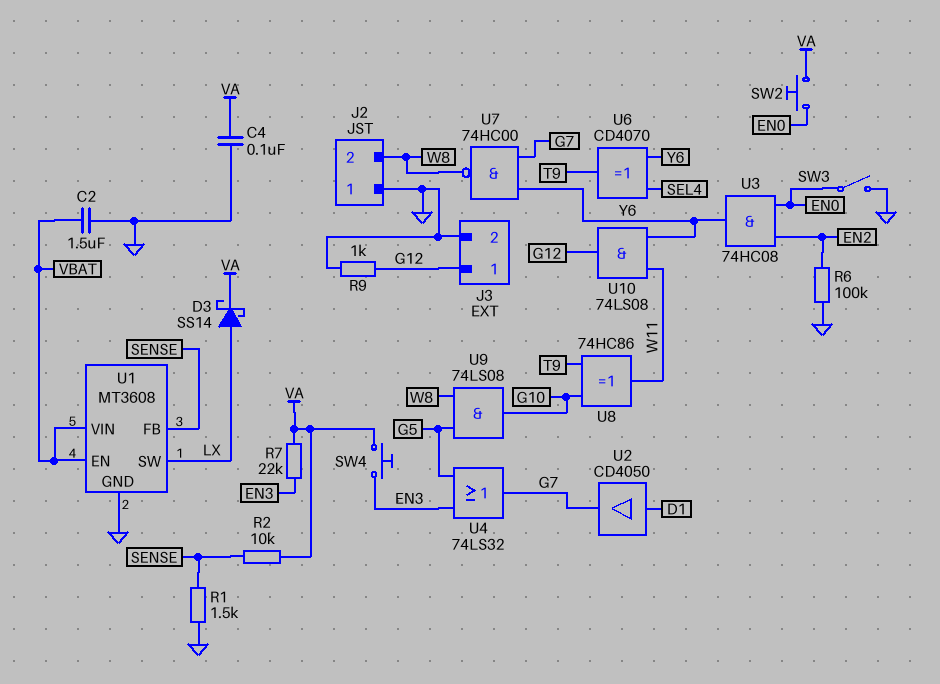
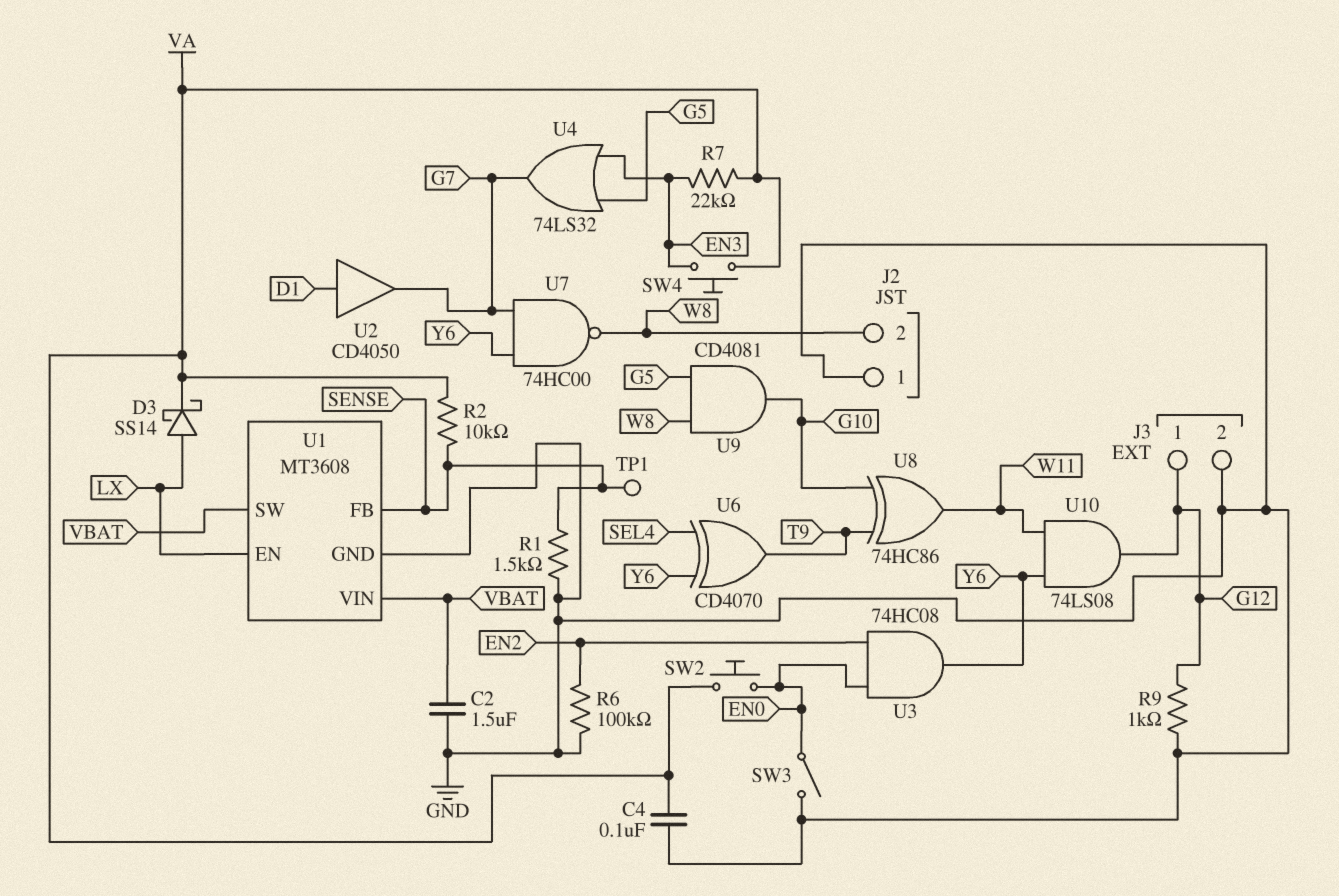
TP1: none -> test point (SENSE)
U1 pin EN: VBAT -> LX
U1 pin SW: LX -> VBAT
U9: AND 74LS08 (in G5, in W8, out G10) -> AND CD4081 (in G5, in W8, out G10)

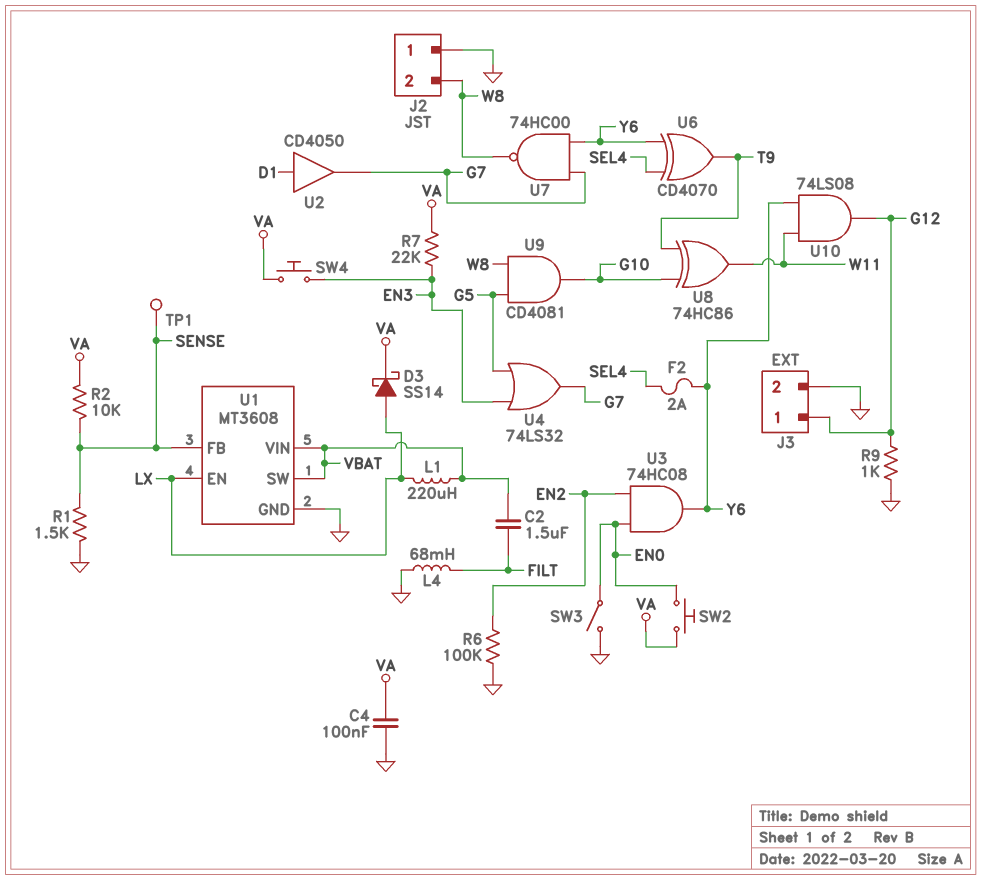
C2: 1.5uF (GND, VBAT) -> 1.5uF (FILT, VBAT)
F2: none -> 2A (SEL4, Y6)
L1: none -> 220uH (LX, VBAT)
L4: none -> 68mH (FILT, GND)

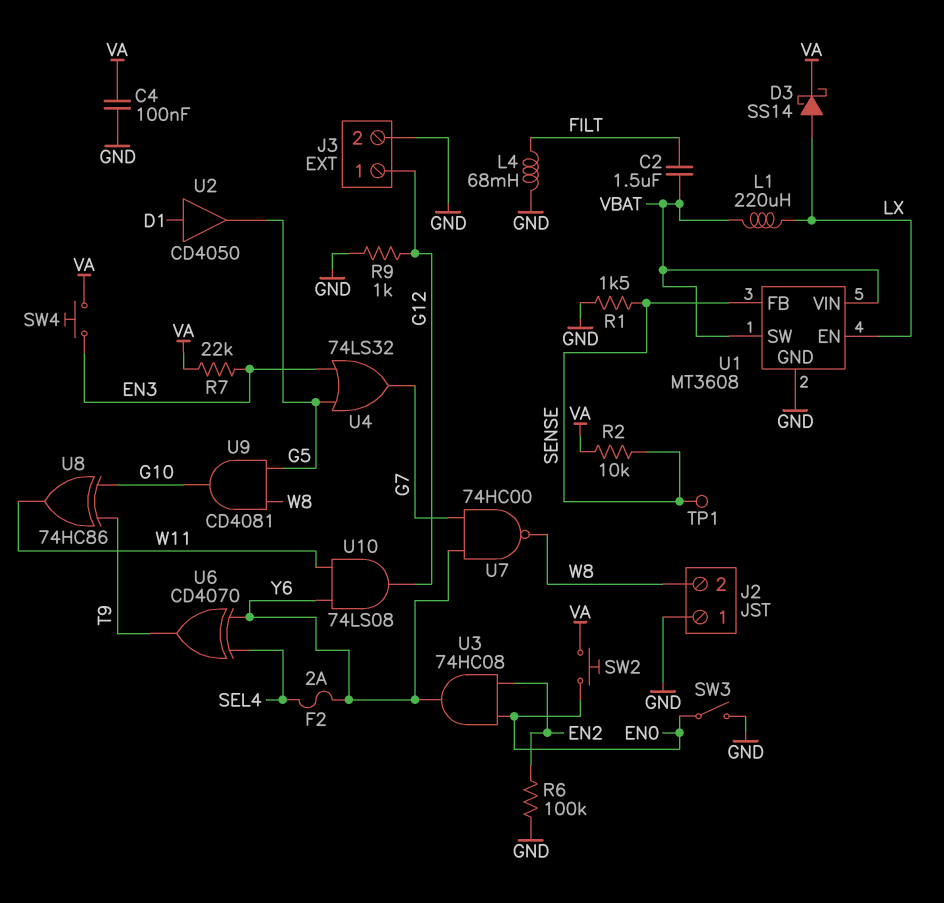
U2: buffer CD4050 (in D1, out G7) -> buffer CD4050 (in D1, out G5)

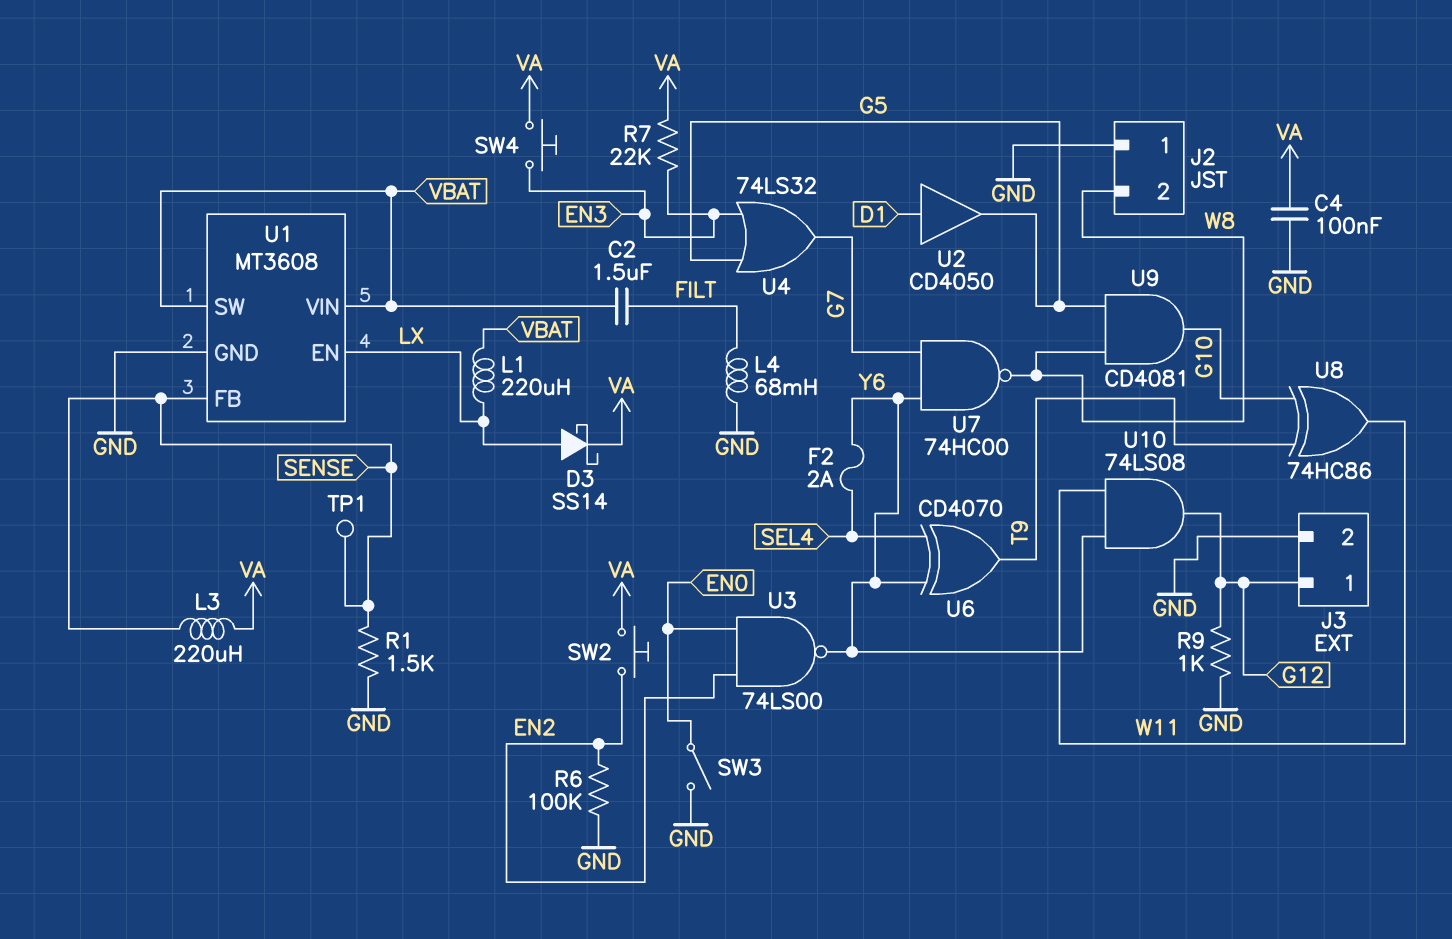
L3: none -> 220uH (SENSE, VA)
R2: 10k (SENSE, VA) -> none
SW2: button (EN0, VA) -> button (EN2, VA)
U3: AND 74HC08 (in EN0, in EN2, out Y6) -> NAND 74LS00 (in EN0, in EN2, out Y6)

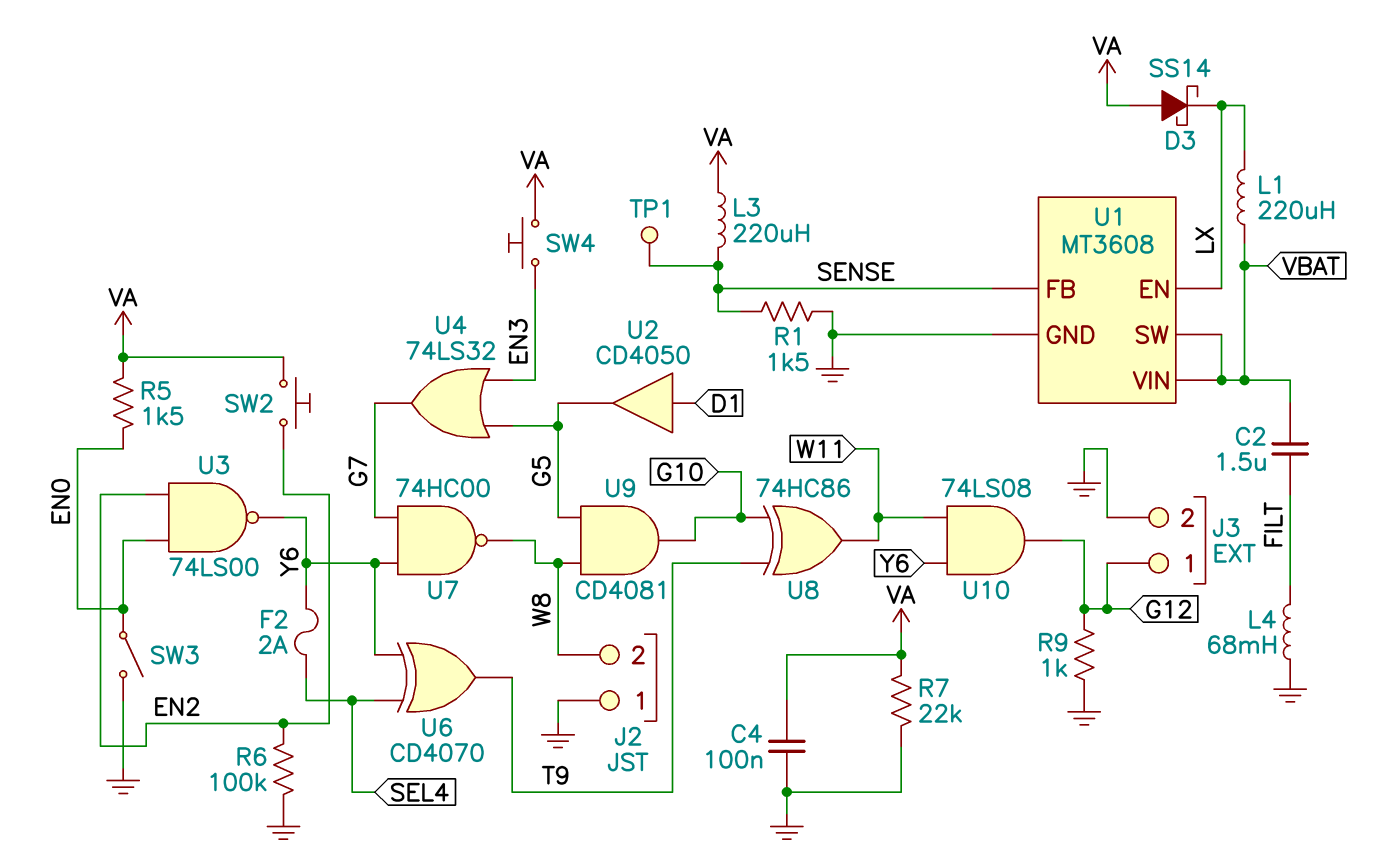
D3: schottky SS14 (A LX, K VA) -> schottky SS14 (A VA, K LX)
R5: none -> 1.5k (EN0, VA)
R7: 22k (EN3, VA) -> 22k (GND, VA)

